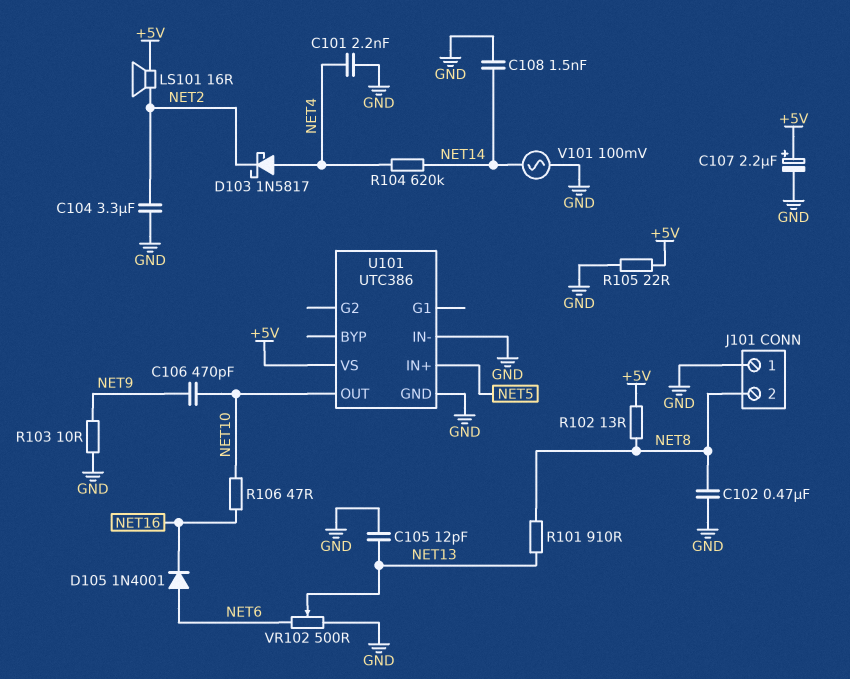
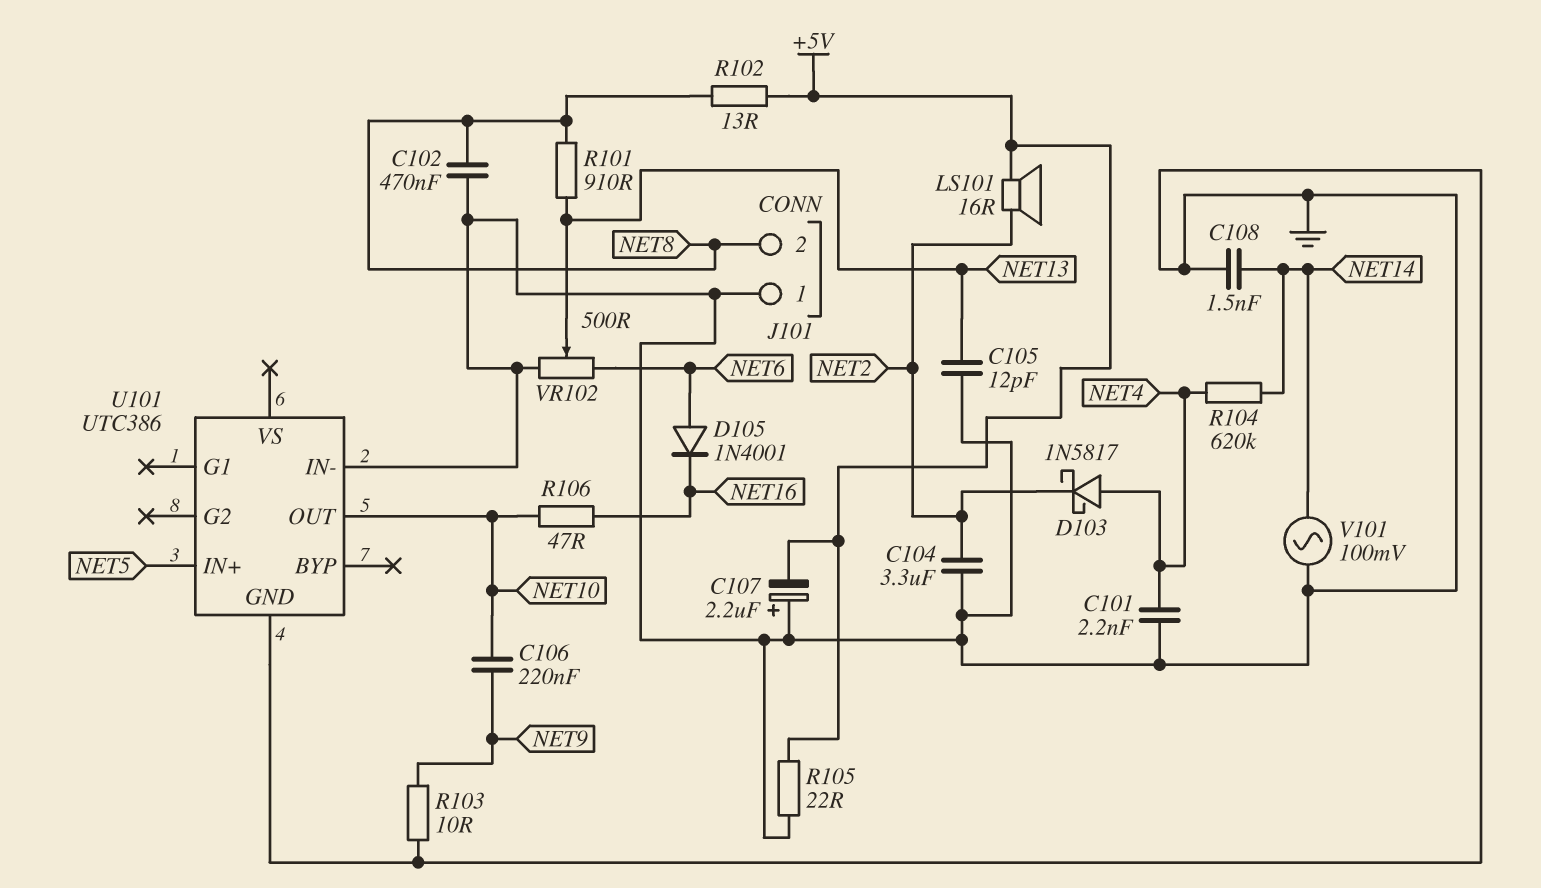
C106: 470pF (NET9, NET10) -> 220nF (NET9, NET10)
C107: 2.2uF (plus +5V, minus GND) -> 2.2uF (plus GND, minus +5V)
U101 pin VS: +5V -> none

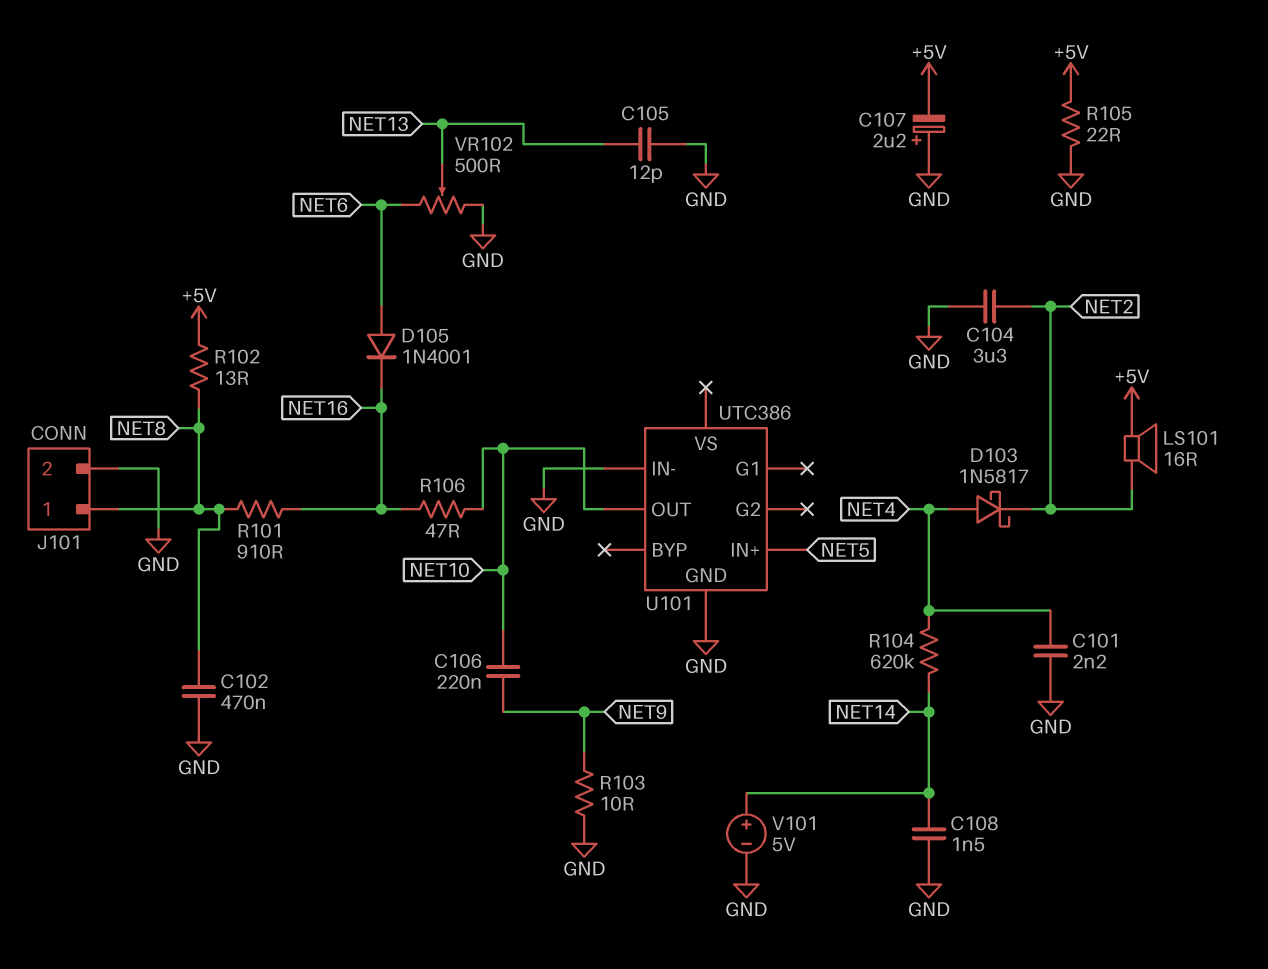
J101 pin 1: GND -> NET8
J101 pin 2: NET8 -> GND
R101: 910 (NET8, NET13) -> 910 (NET8, NET16)
V101: AC 100mV (GND, NET14) -> 5V (plus NET14, minus GND)

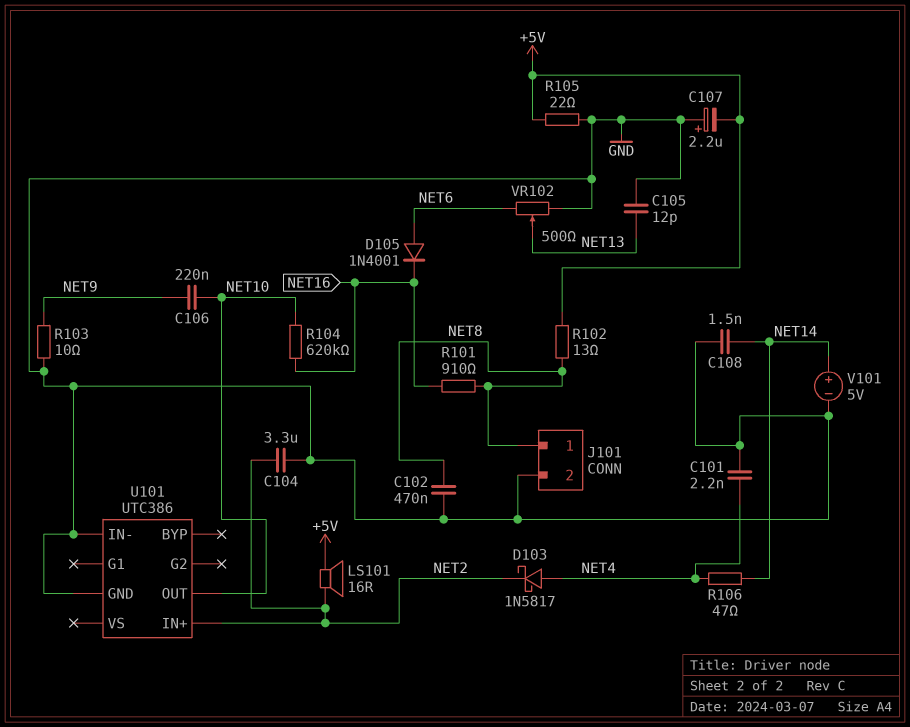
R104: 620k (NET4, NET14) -> 620k (NET10, NET16)
R106: 47 (NET10, NET16) -> 47 (NET4, NET14)
U101 pin IN+: NET5 -> NET2

